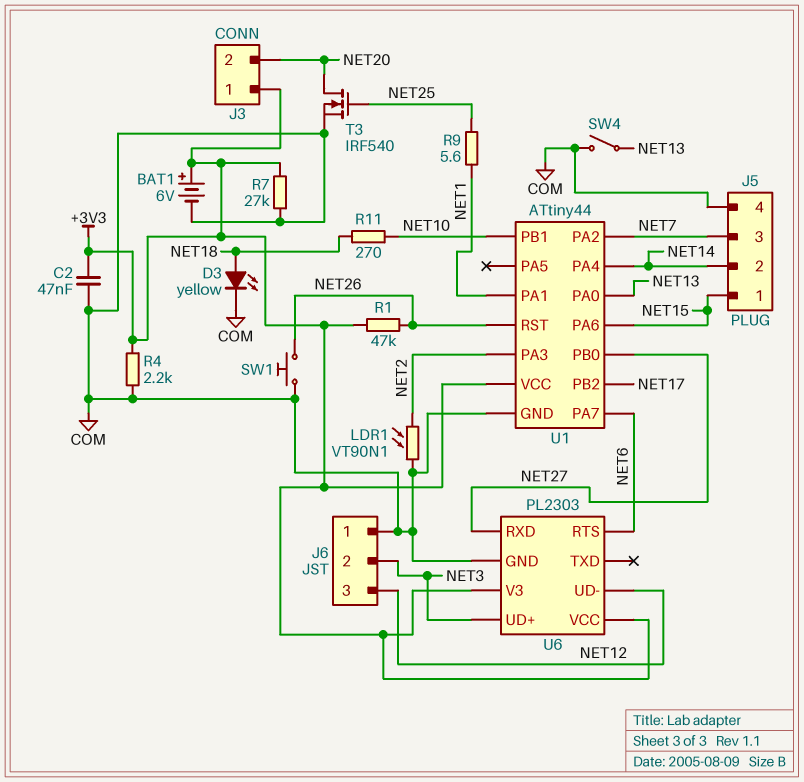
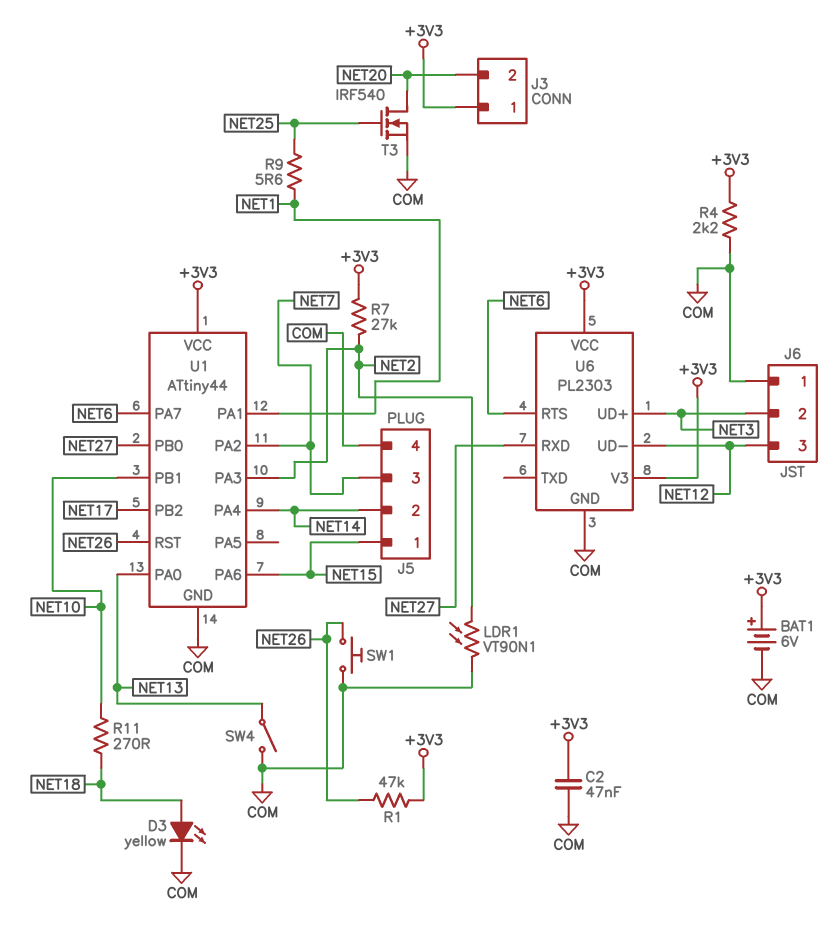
R7: 27k (+3V3, COM) -> 27k (+3V3, NET2)

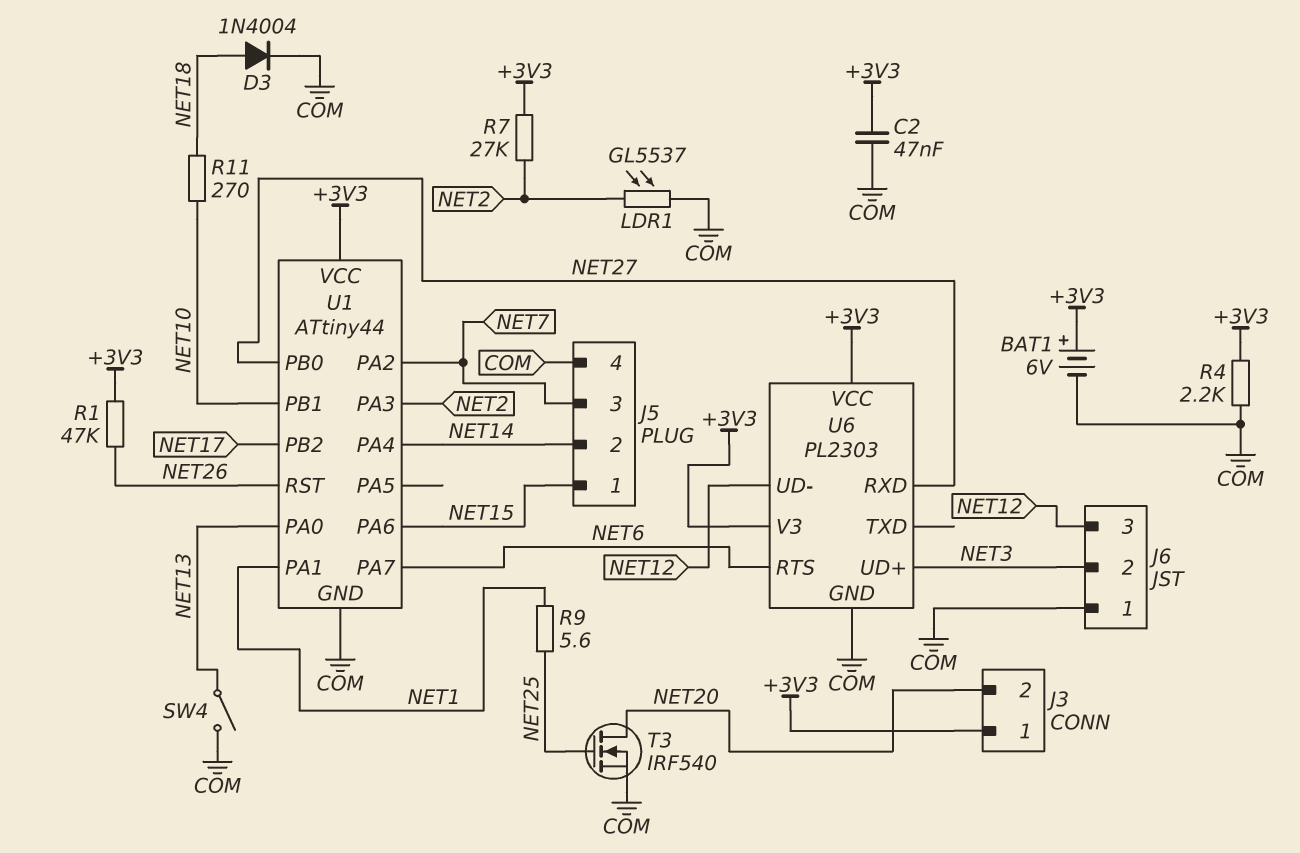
D3: LED yellow (A NET18, K COM) -> diode 1N4004 (A NET18, K COM)
LDR1: VT90N1 (COM, NET2) -> GL5537 (COM, NET2)
SW1: button (COM, NET26) -> none

